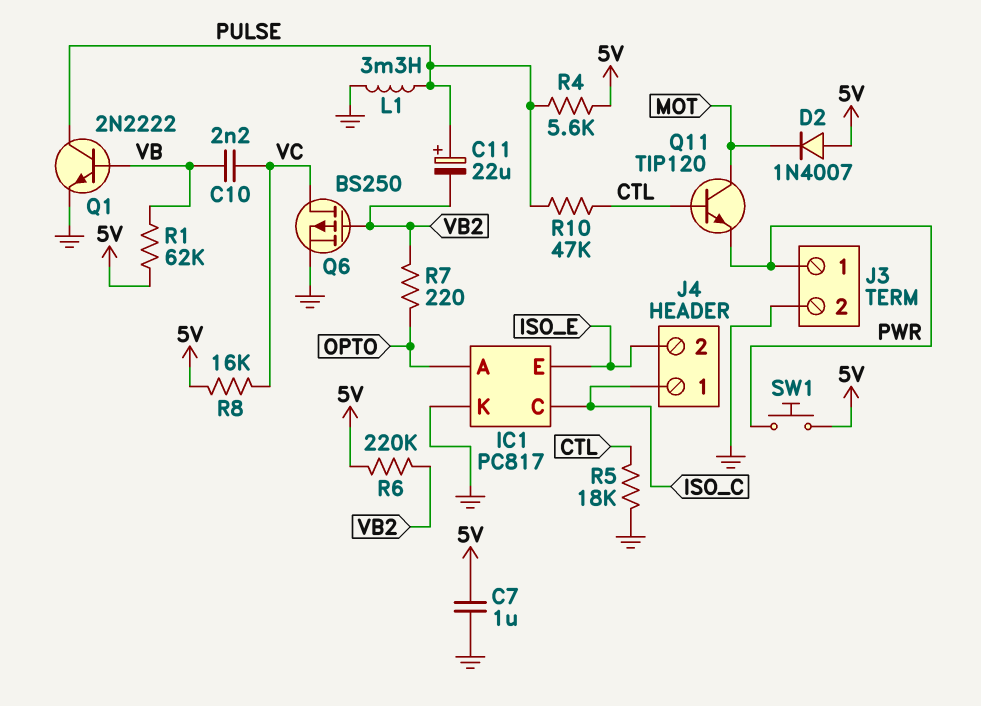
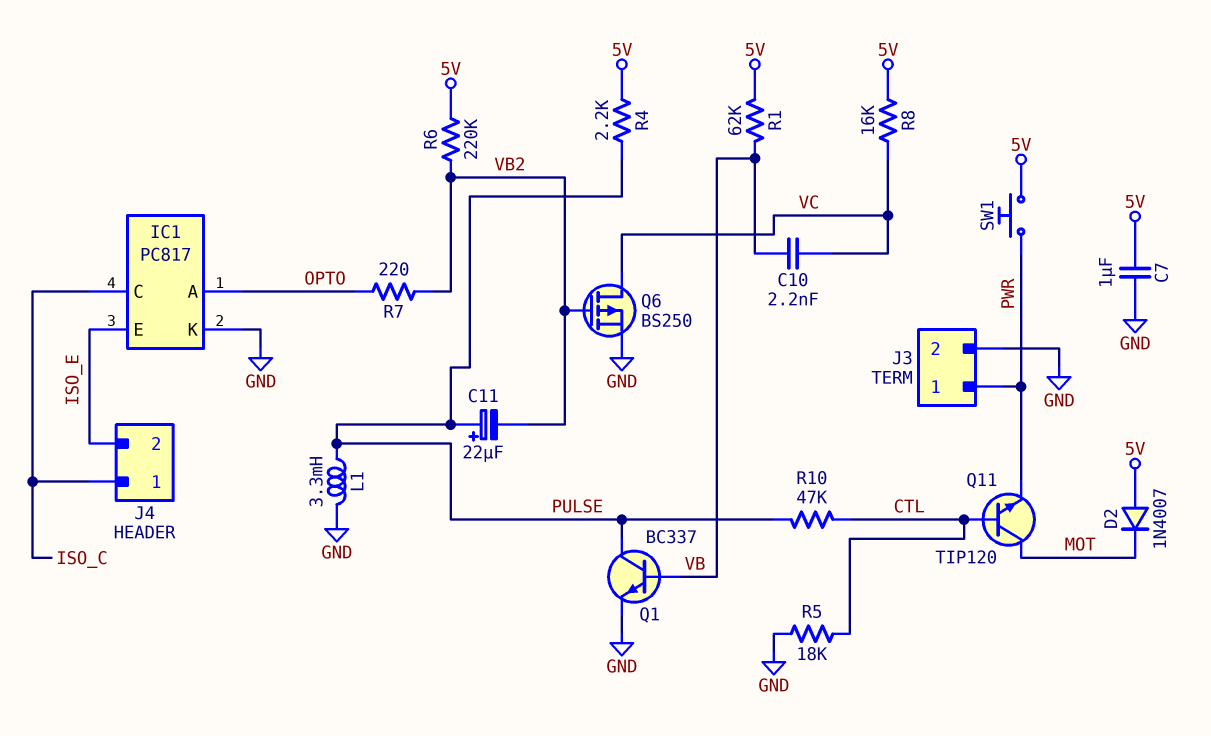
Q1: NPN 2N2222 (B VB, C PULSE, E GND) -> NPN BC337 (B VB, C PULSE, E GND)
R4: 5.6k (5V, PULSE) -> 2.2k (5V, PULSE)

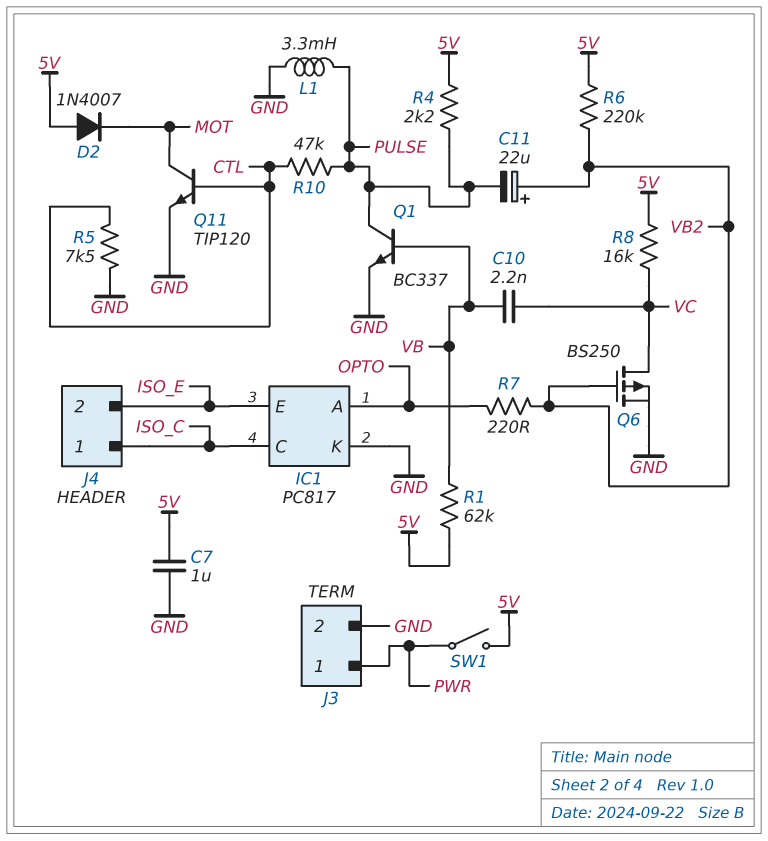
C11: 22uF (plus PULSE, minus VB2) -> 22uF (plus VB2, minus PULSE)
Q11: NPN TIP120 (B CTL, C MOT, E PWR) -> NPN TIP120 (B CTL, C MOT, E GND)
R5: 18k (CTL, GND) -> 7.5k (CTL, GND)
SW1: button (5V, PWR) -> switch (5V, PWR)

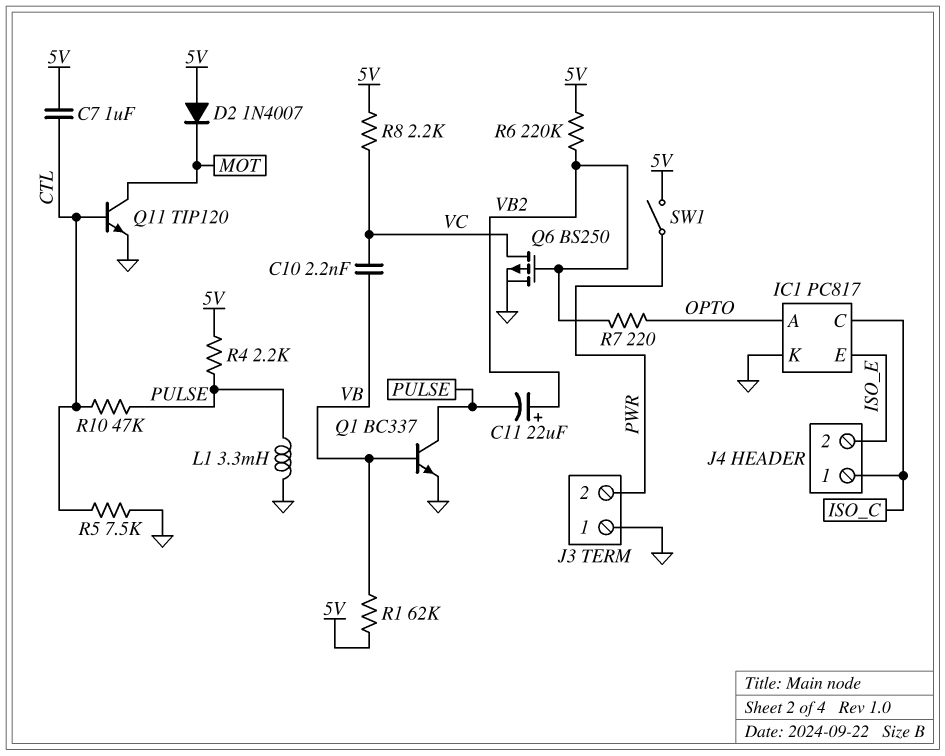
C7: 1uF (5V, GND) -> 1uF (5V, CTL)
J3 pin 1: PWR -> GND
J3 pin 2: GND -> PWR
R8: 16k (5V, VC) -> 2.2k (5V, VC)

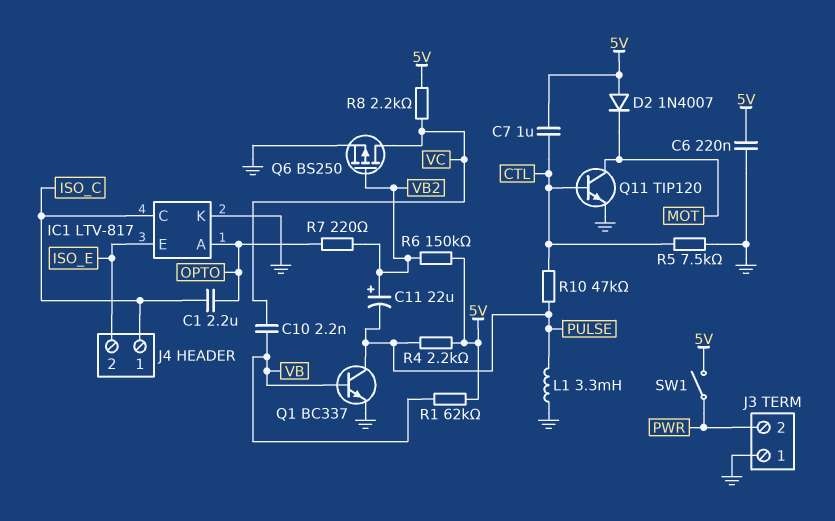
C1: none -> 2.2uF (ISO_C, OPTO)
C6: none -> 220nF (5V, GND)
IC1: PC817 -> LTV-817
R6: 220k (5V, VB2) -> 150k (5V, VB2)

